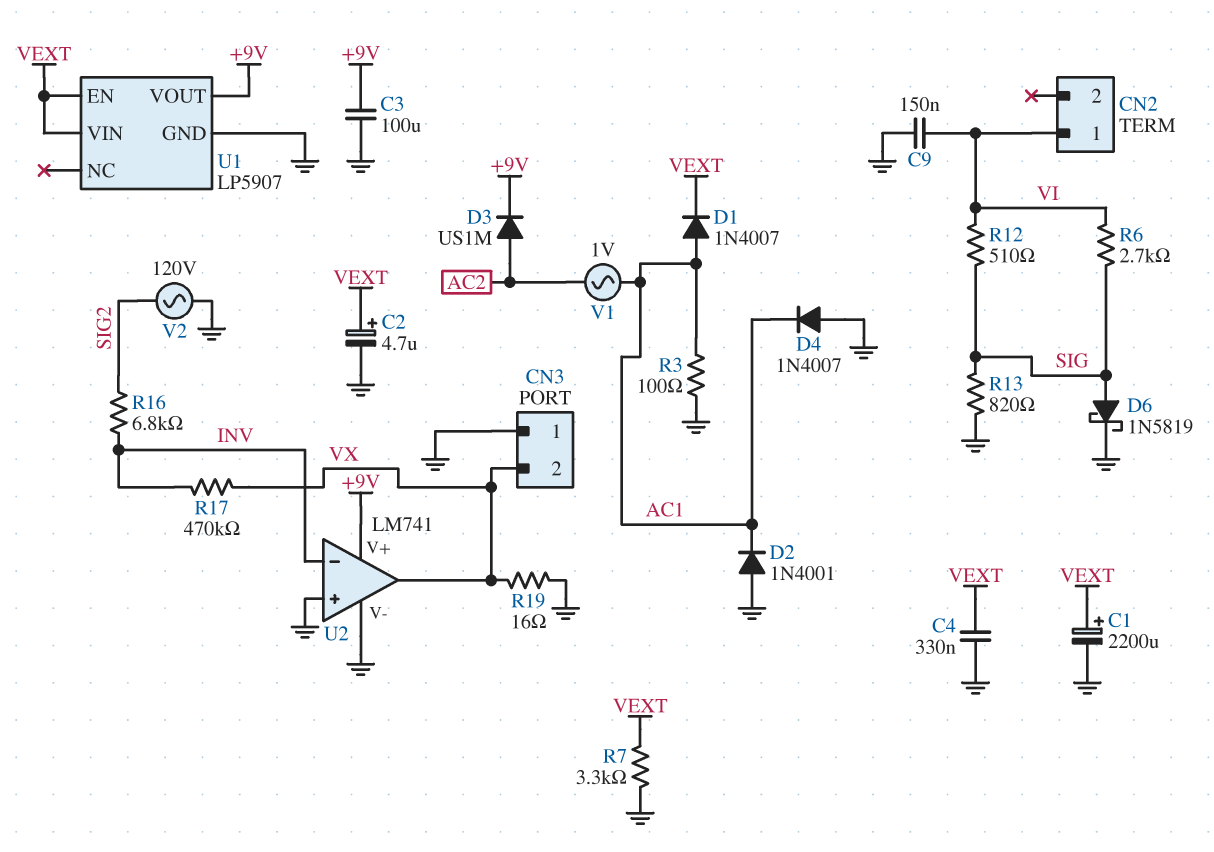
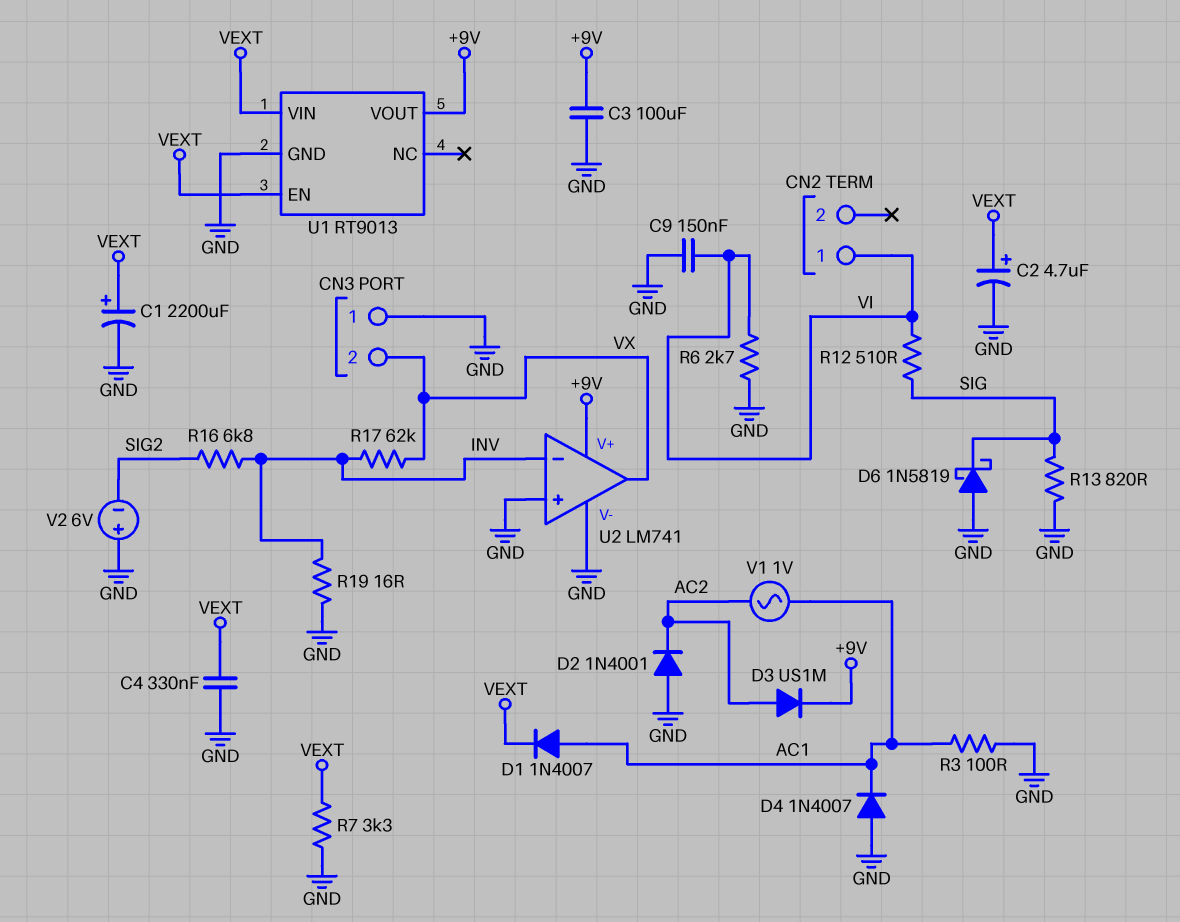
D2: diode 1N4001 (A GND, K AC1) -> diode 1N4001 (A GND, K AC2)
D6: schottky 1N5819 (A SIG, K GND) -> schottky 1N5819 (A GND, K SIG)
R6: 2.7k (SIG, VI) -> 2.7k (GND, VI)
R17: 470k (INV, VX) -> 62k (INV, VX)
R19: 16 (GND, VX) -> 16 (GND, INV)
U1: LP5907 -> RT9013
V2: AC 120V (GND, SIG2) -> 6V (plus GND, minus SIG2)

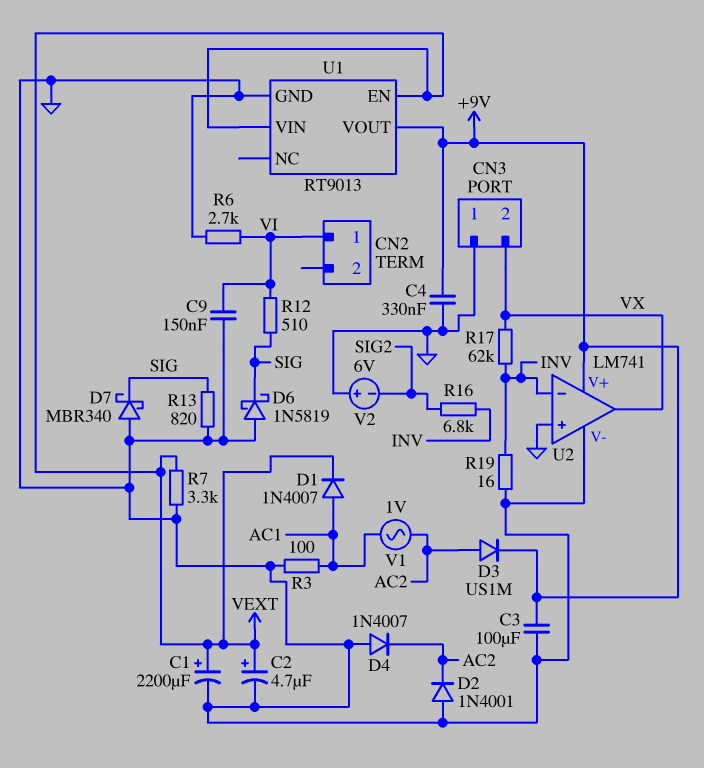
C4: 330nF (GND, VEXT) -> 330nF (+9V, GND)
D4: diode 1N4007 (A GND, K AC1) -> diode 1N4007 (A GND, K AC2)
D7: none -> schottky MBR340 (A GND, K SIG)

